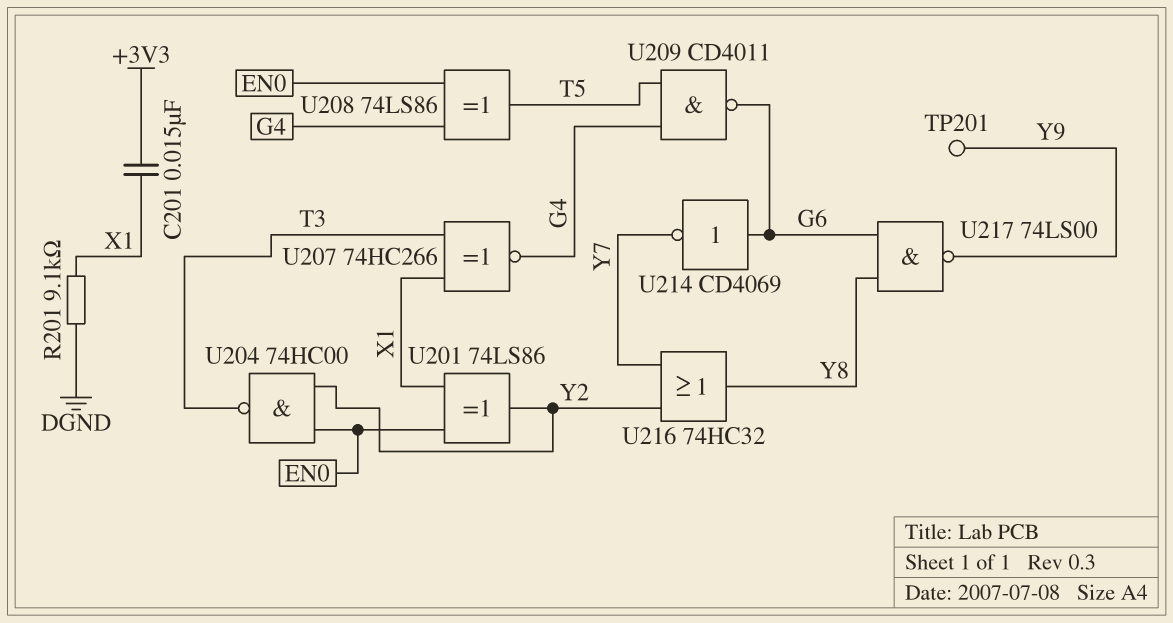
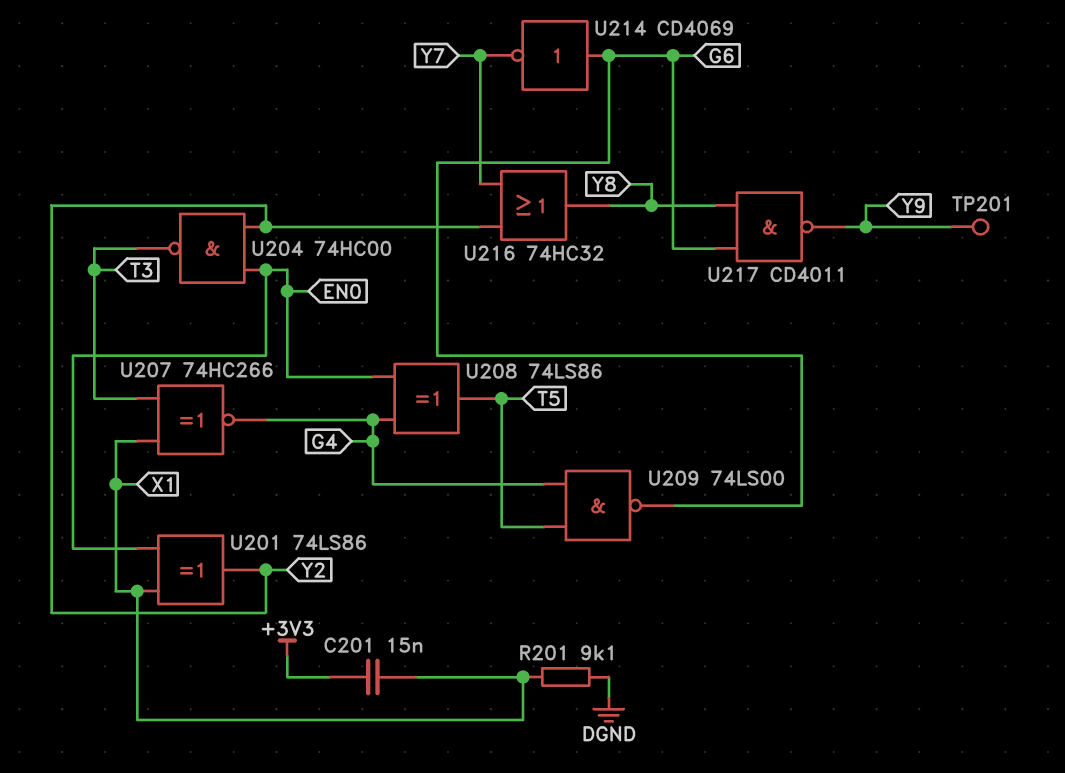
U209: NAND CD4011 (in G4, in T5, out G6) -> NAND 74LS00 (in G4, in T5, out G6)
U217: NAND 74LS00 (in G6, in Y8, out Y9) -> NAND CD4011 (in G6, in Y8, out Y9)

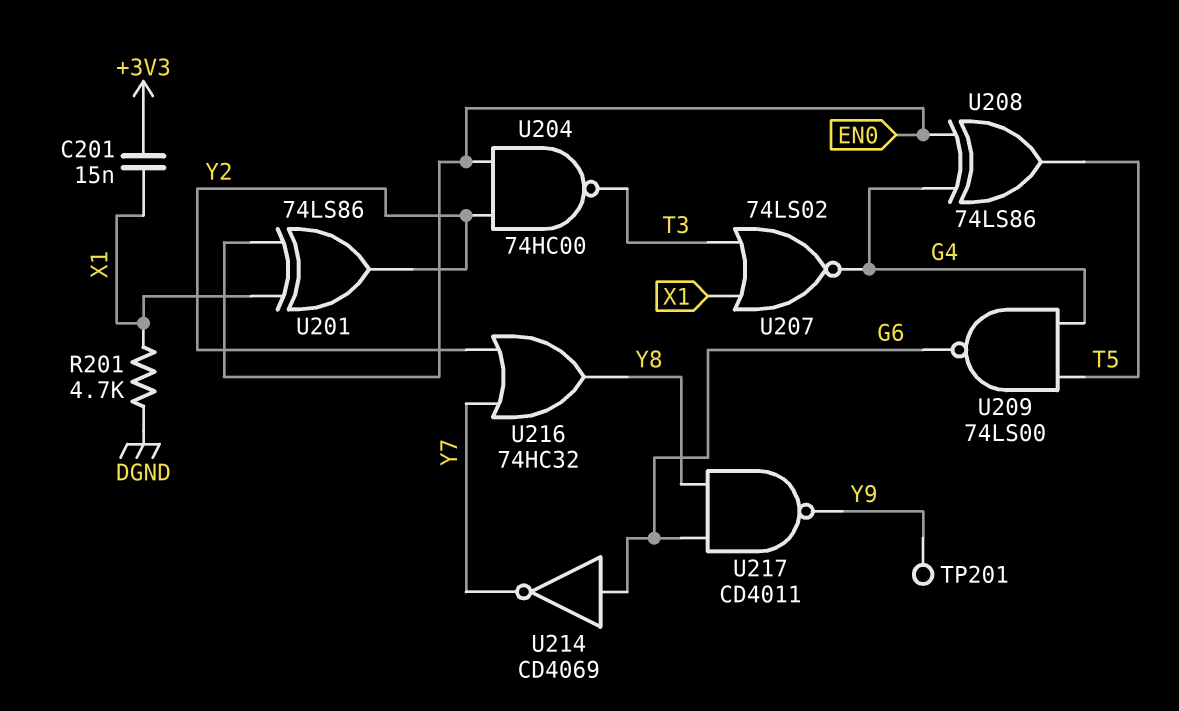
R201: 9.1k (DGND, X1) -> 4.7k (DGND, X1)
U207: XNOR 74HC266 (in T3, in X1, out G4) -> NOR 74LS02 (in T3, in X1, out G4)

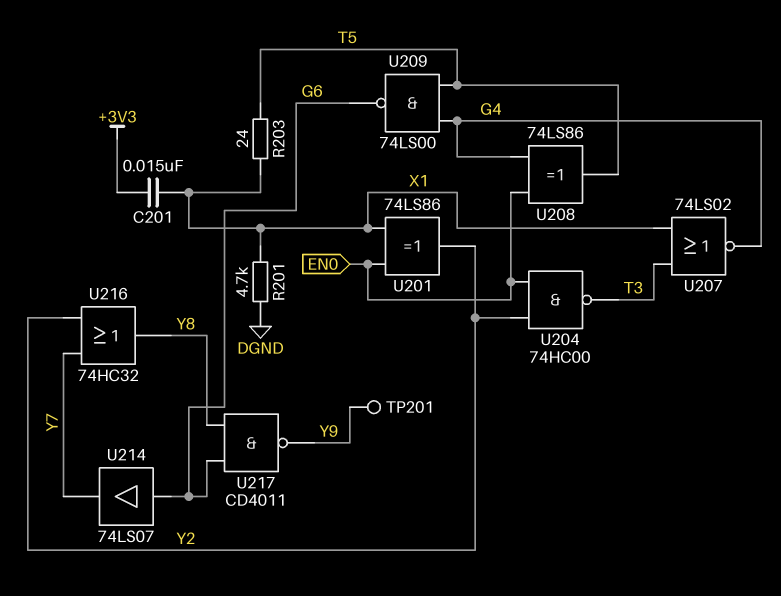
R203: none -> 24 (T5, X1)
U214: NOT CD4069 (in G6, out Y7) -> buffer 74LS07 (in G6, out Y7)

